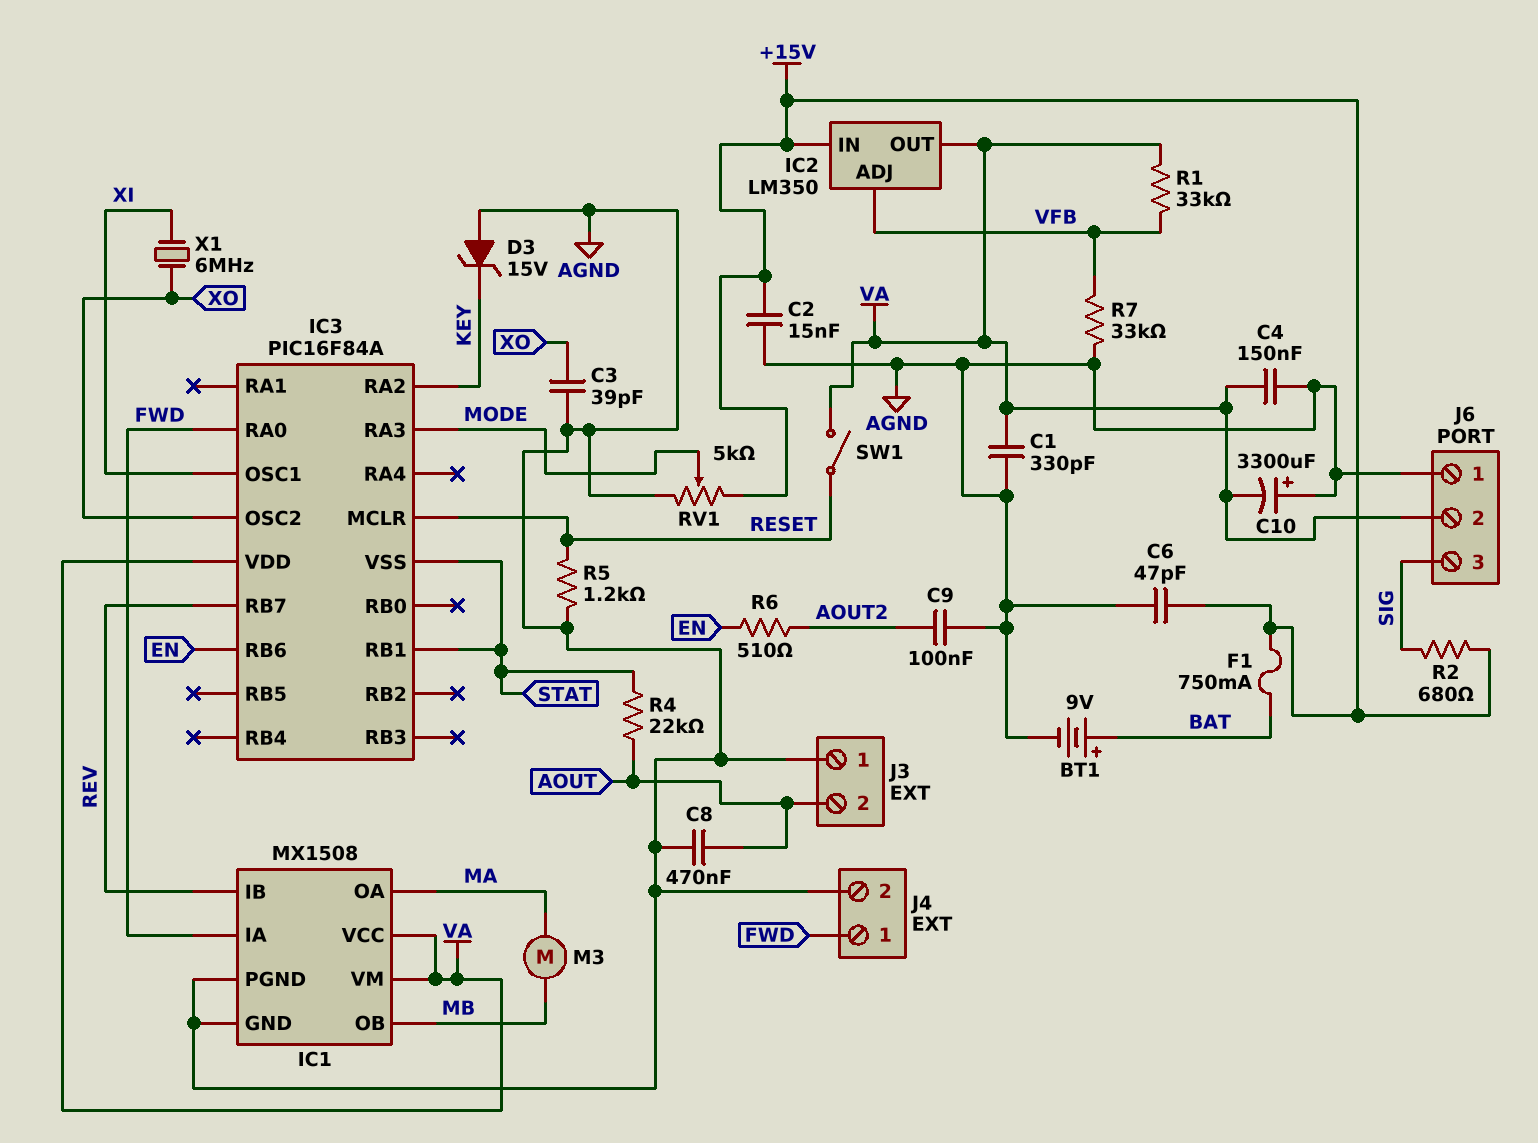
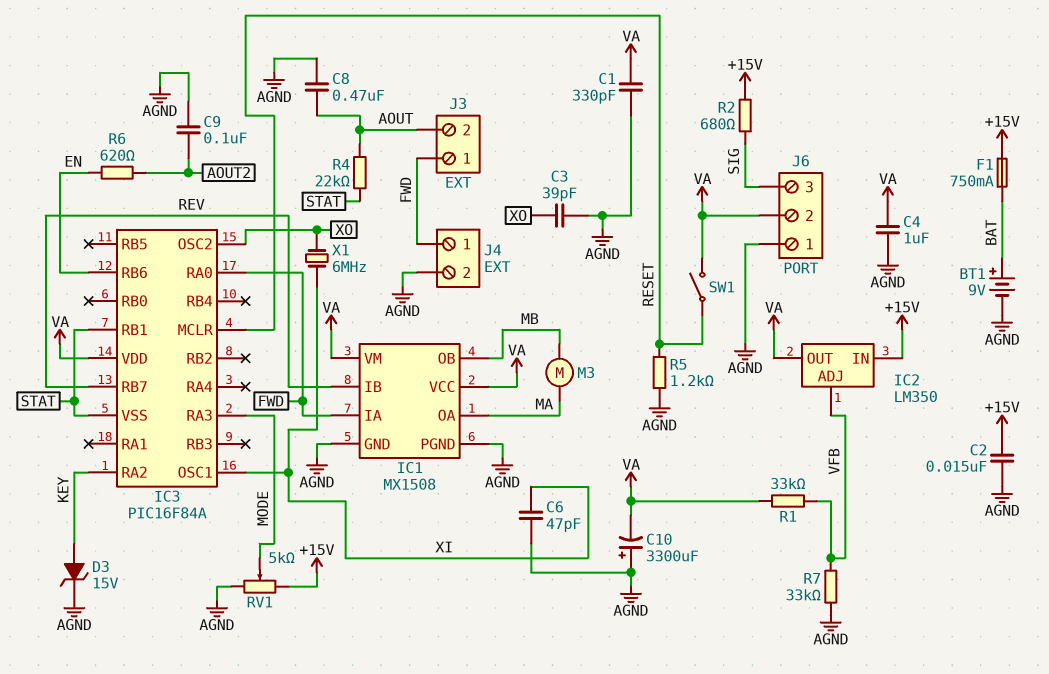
C4: 150nF (AGND, VA) -> 1uF (AGND, VA)
C6: 47pF (+15V, AGND) -> 47pF (AGND, XI)
D3: zener 15V (A AGND, K KEY) -> zener 15V (A KEY, K AGND)
J3 pin 1: AGND -> FWD
R6: 510 (AOUT2, EN) -> 620 (AOUT2, EN)

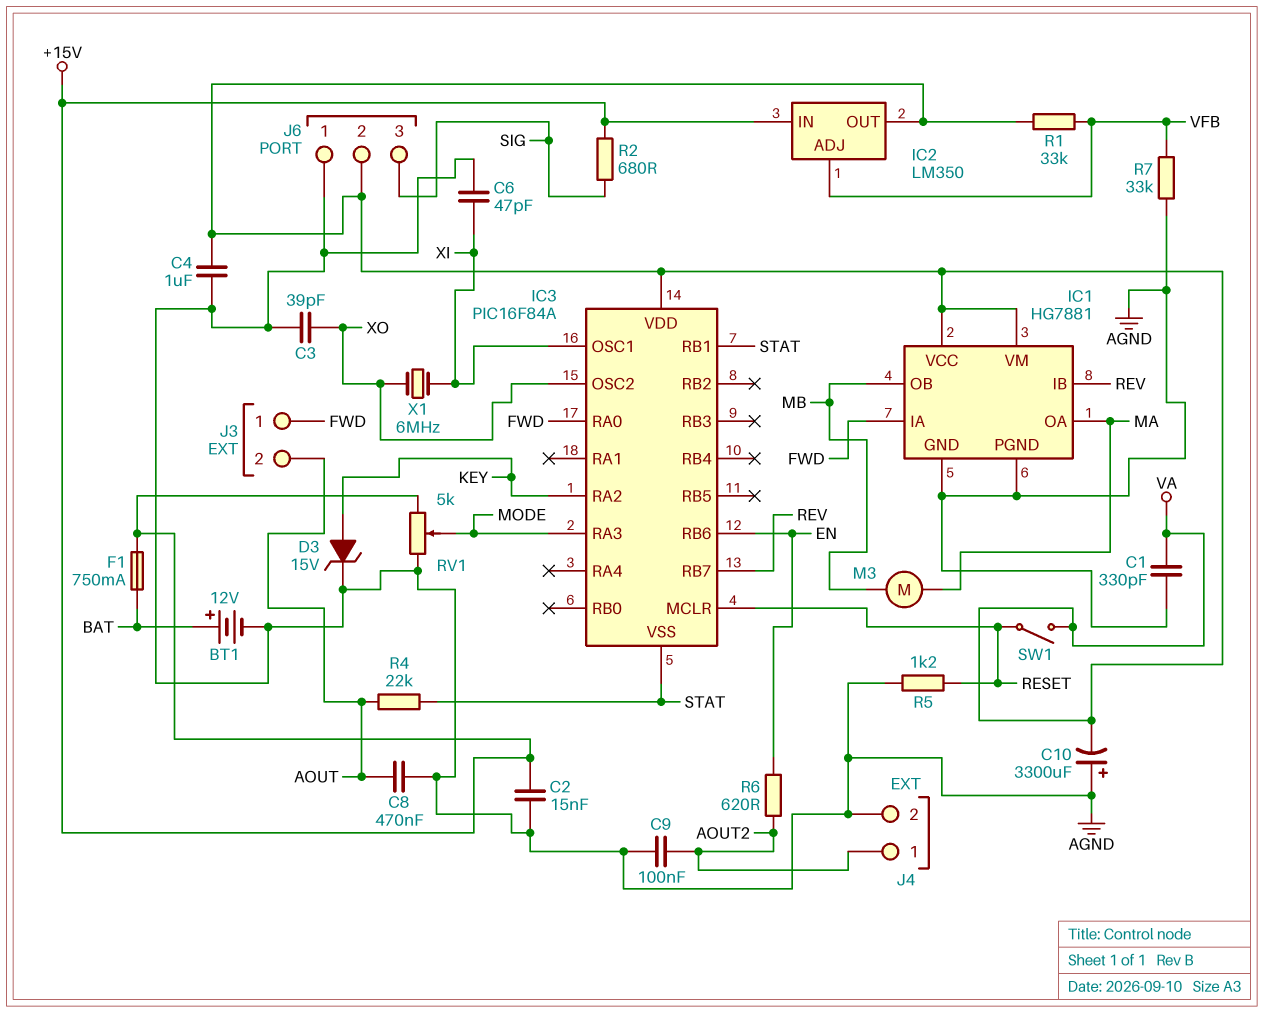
BT1: 9V (plus BAT, minus AGND) -> 12V (plus BAT, minus AGND)
IC1: MX1508 -> HG7881
J4 pin 1: FWD -> AOUT2

